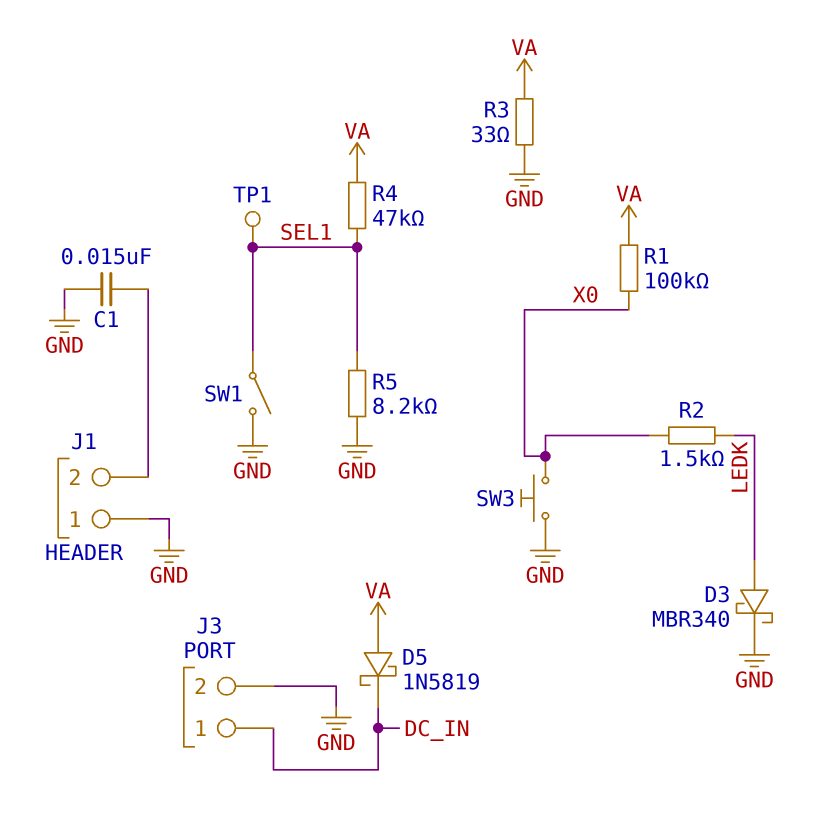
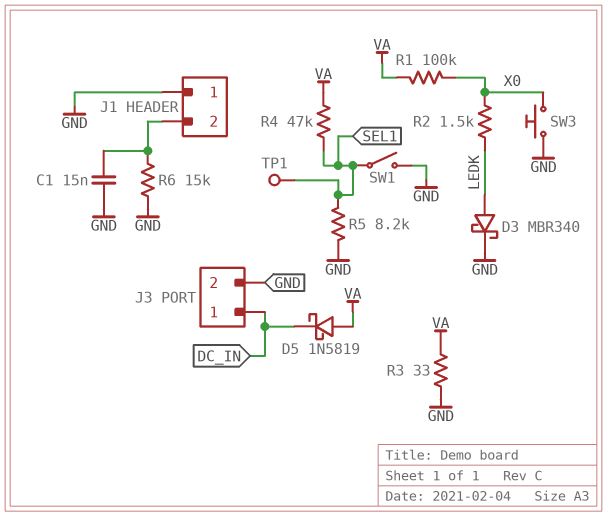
R6: none -> 15k (GND, J1/2)

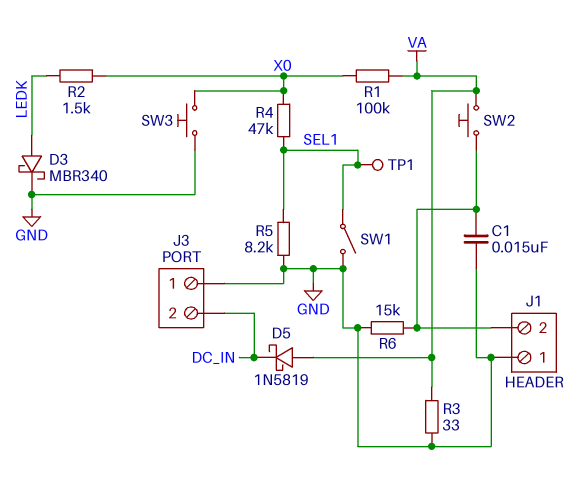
J3 pin 1: DC_IN -> GND
J3 pin 2: GND -> DC_IN
R4: 47k (SEL1, VA) -> 47k (SEL1, X0)
SW2: none -> button (J1/2, VA)

